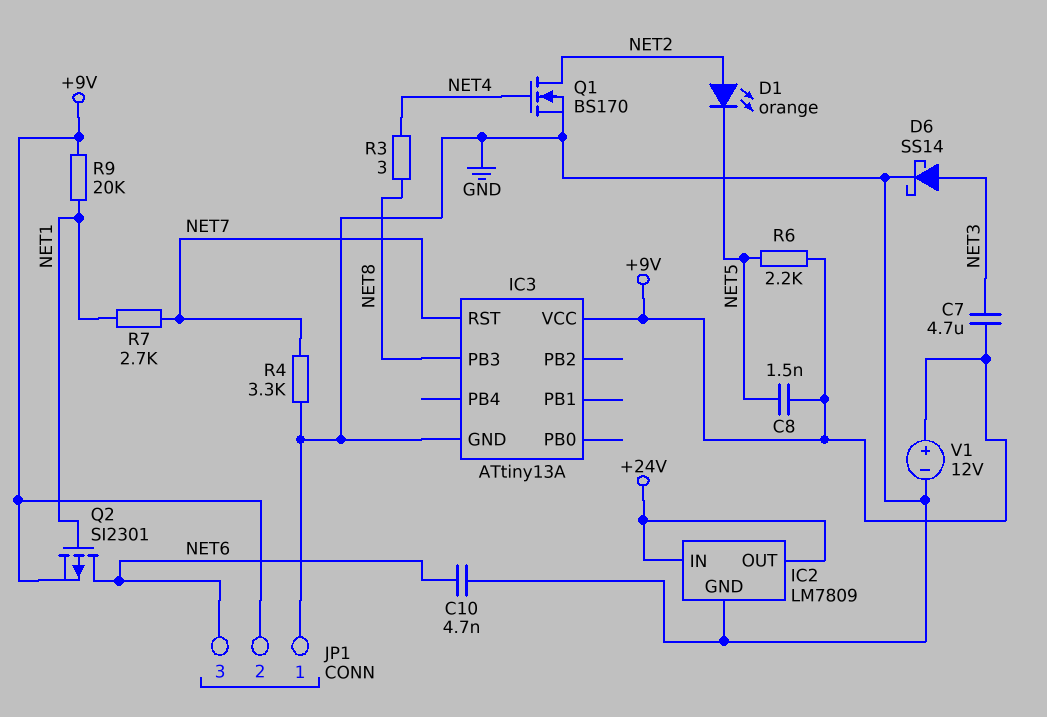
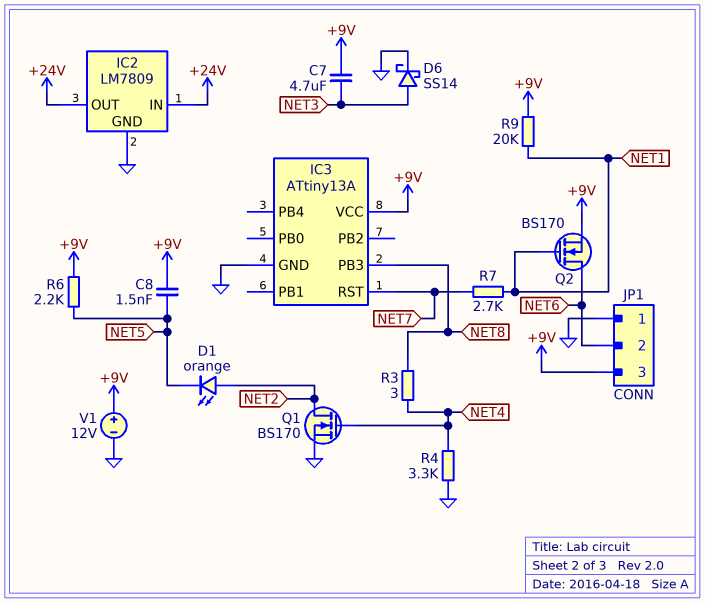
C10: 4.7nF (GND, NET6) -> none
JP1 pin 2: +9V -> NET6
JP1 pin 3: NET6 -> +9V
Q2: PMOS SI2301 (G NET1, D NET6, S +9V) -> NMOS BS170 (G NET1, D NET6, S +9V)
R4: 3.3k (GND, NET7) -> 3.3k (GND, NET4)

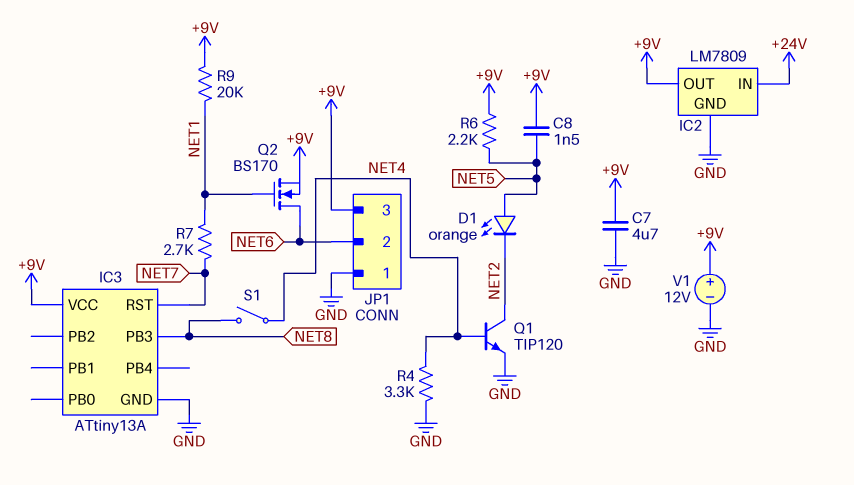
C7: 4.7uF (+9V, NET3) -> 4.7uF (+9V, GND)
D1: LED orange (A NET2, K NET5) -> LED orange (A NET5, K NET2)
D6: schottky SS14 (A NET3, K GND) -> none
IC2 pin OUT: +24V -> +9V
Q1: NMOS BS170 (G NET4, D NET2, S GND) -> NPN TIP120 (B NET4, C NET2, E GND)
R3: 3 (NET4, NET8) -> none
S1: none -> switch (NET4, NET8)

